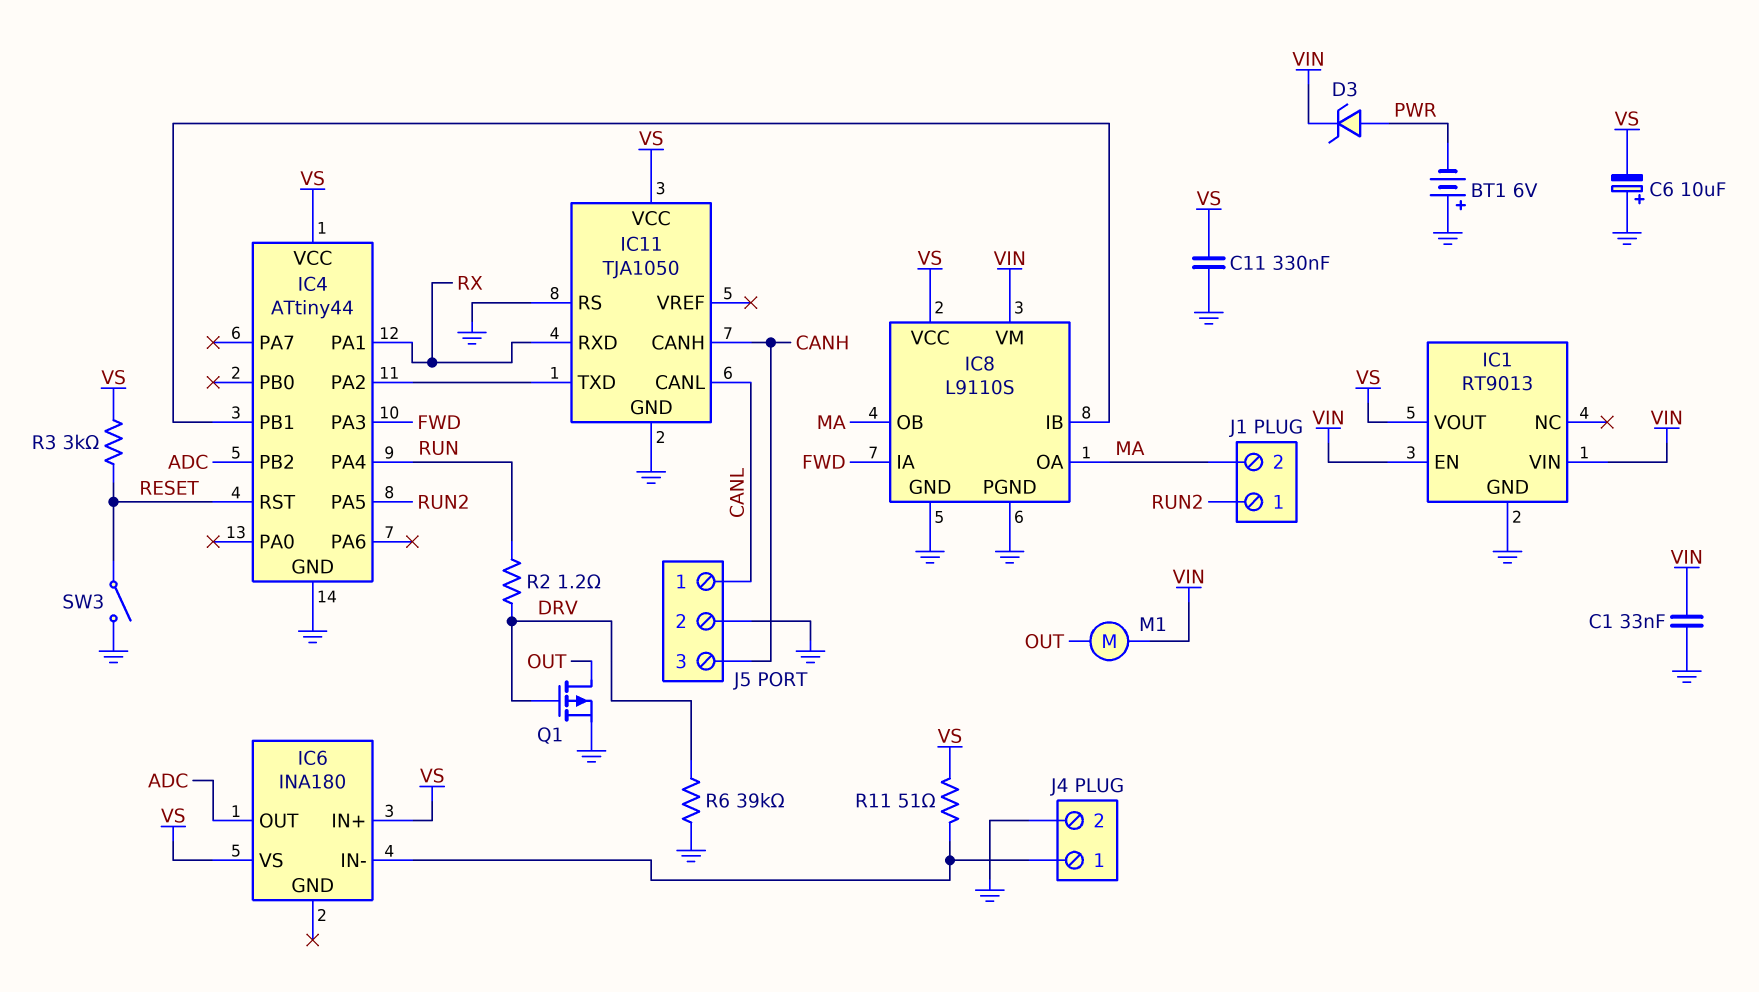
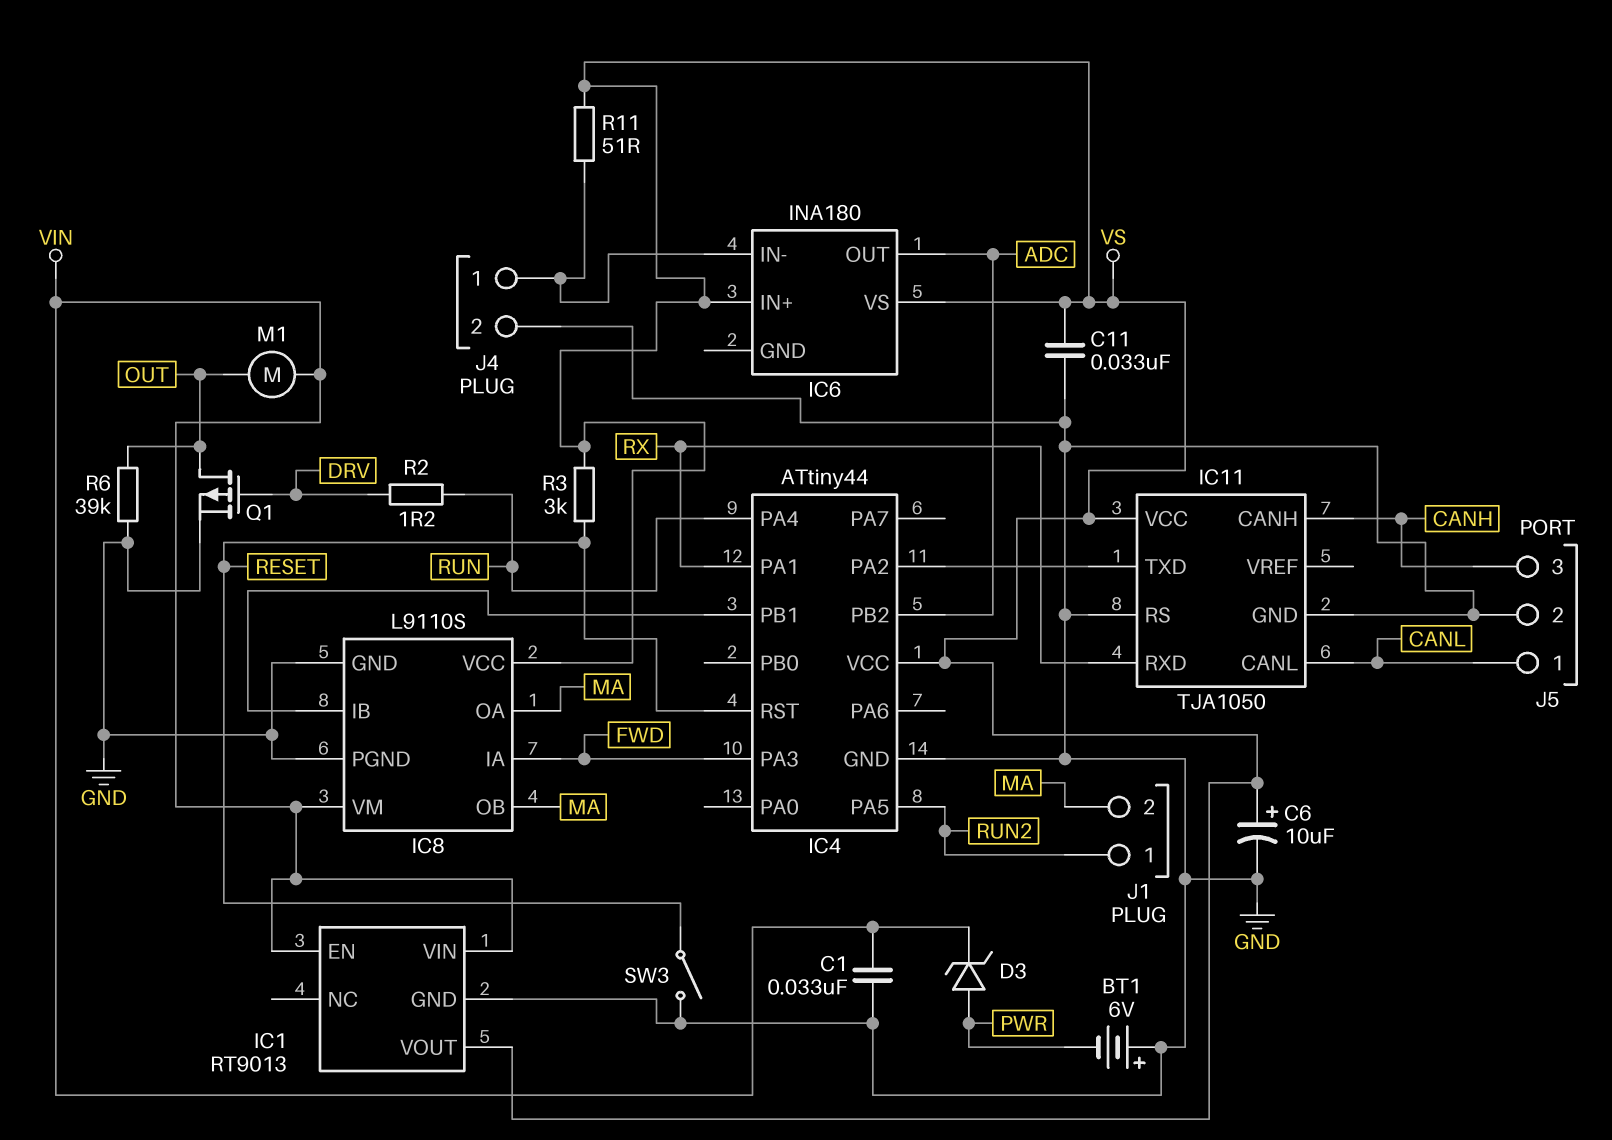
C6: 10uF (plus GND, minus VS) -> 10uF (plus VS, minus GND)
C11: 330nF (GND, VS) -> 33nF (GND, VS)
R6: 39k (DRV, GND) -> 39k (GND, OUT)

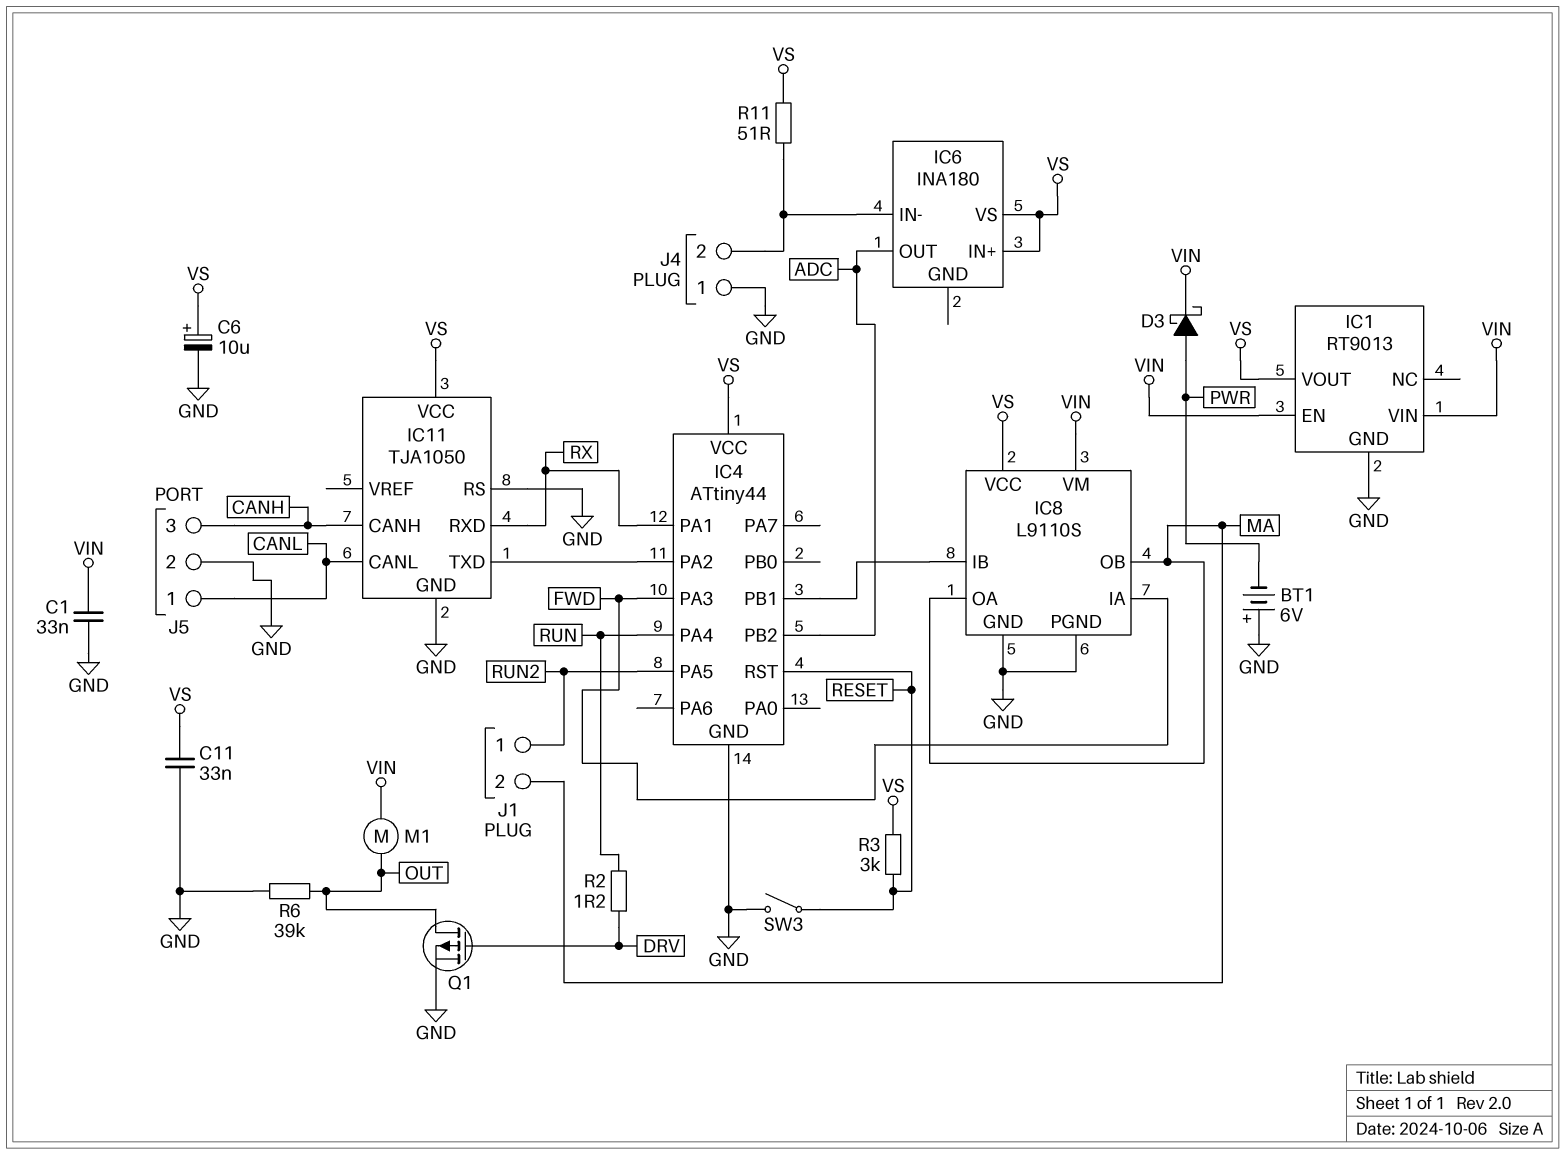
D3: zener (A PWR, K VIN) -> schottky (A PWR, K VIN)
J4 pin 1: IC6/IN- -> GND
J4 pin 2: GND -> IC6/IN-

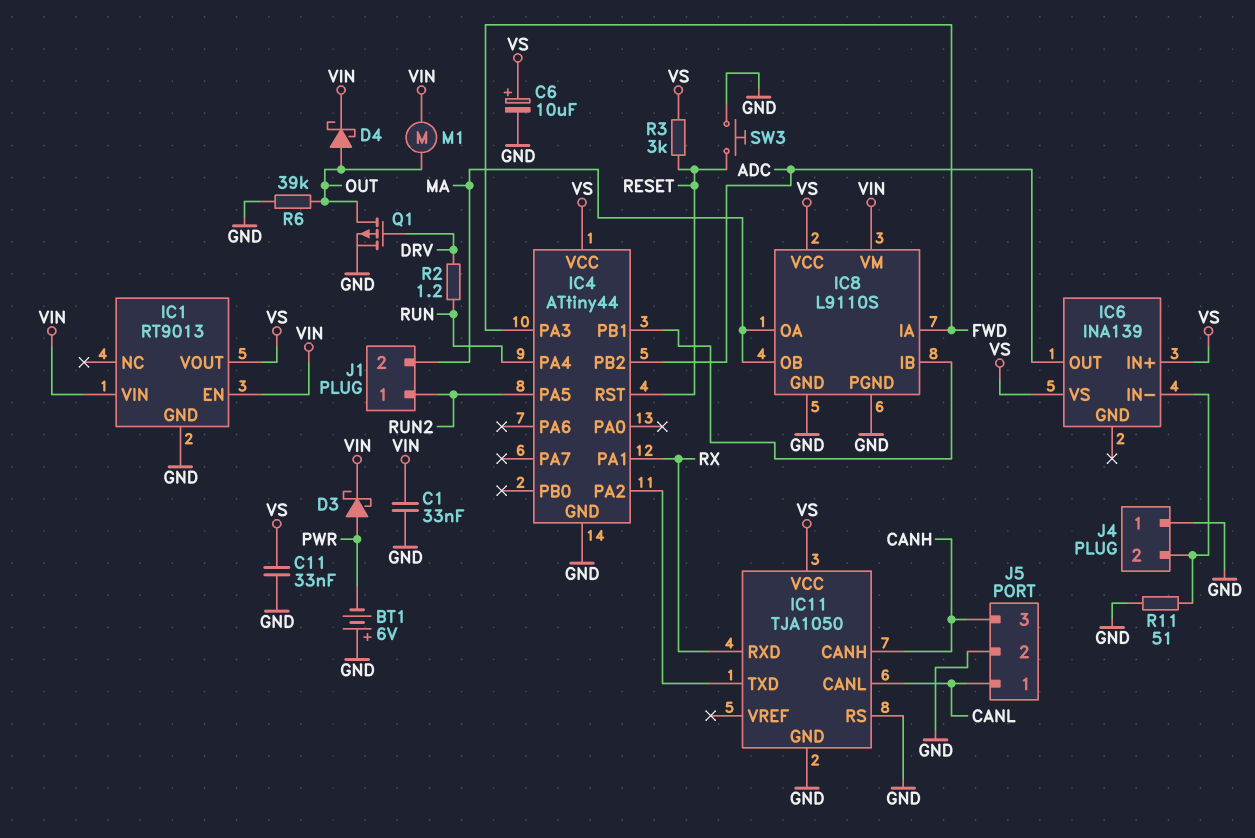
D4: none -> schottky (A OUT, K VIN)
IC6: INA180 -> INA139
R11: 51 (IC6/IN-, VS) -> 51 (GND, IC6/IN-)
SW3: switch (GND, RESET) -> button (GND, RESET)

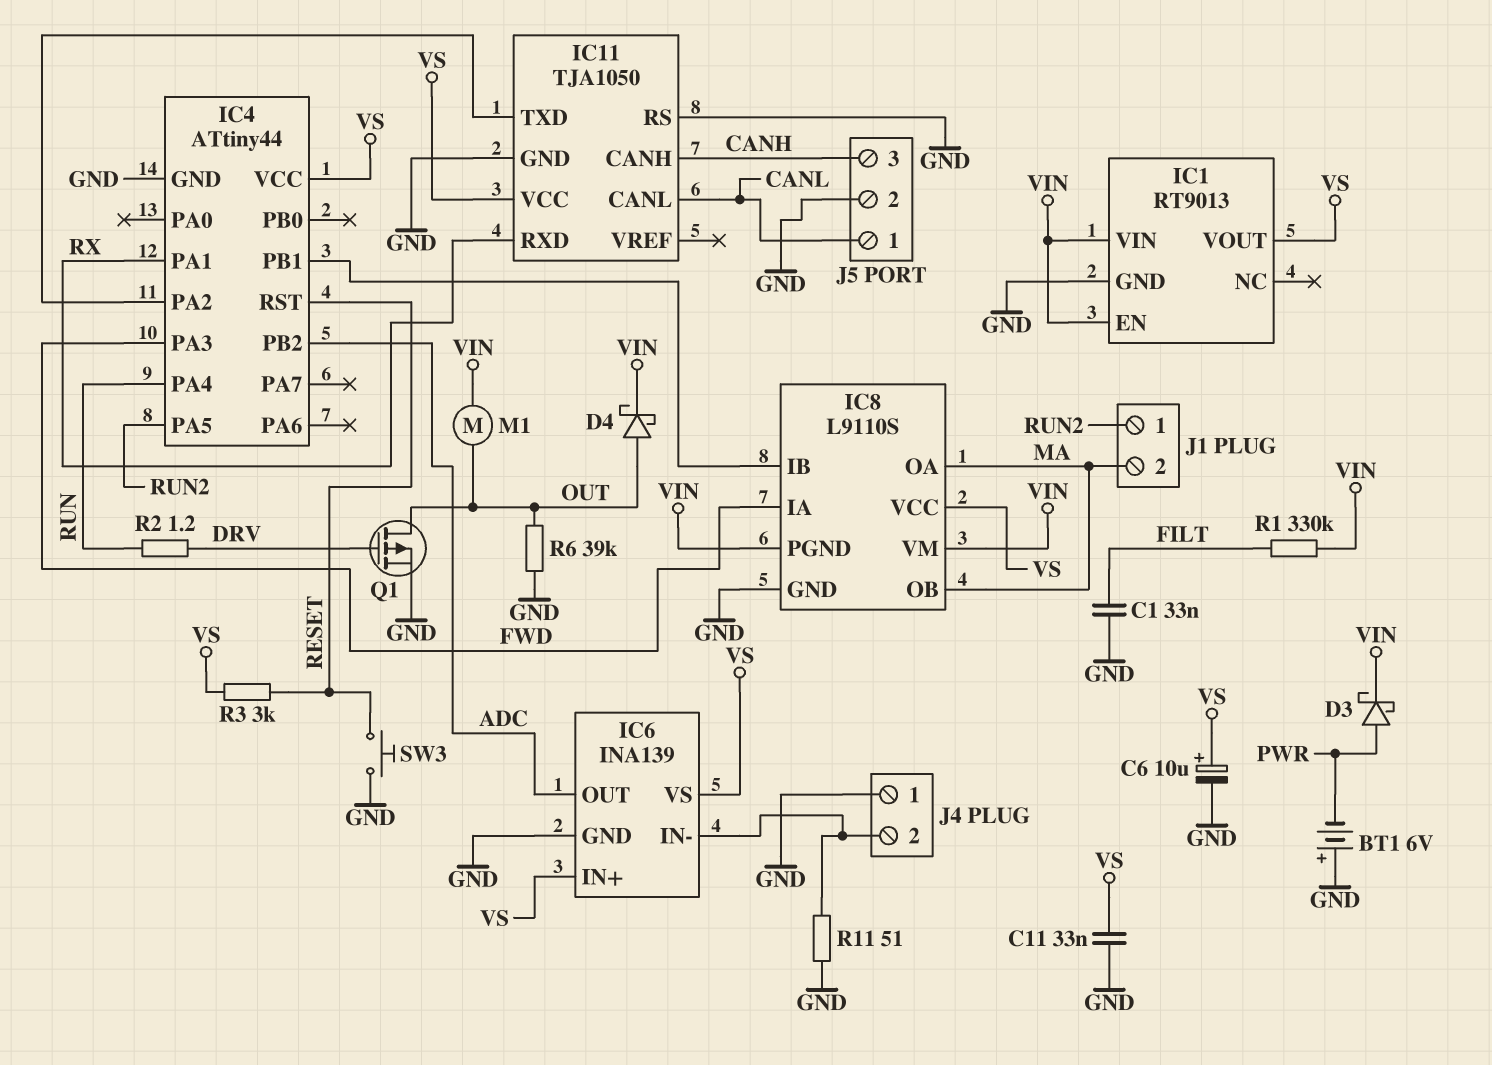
C1: 33nF (GND, VIN) -> 33nF (FILT, GND)
IC6 pin GND: none -> GND
IC8 pin PGND: GND -> VIN
R1: none -> 330k (FILT, VIN)

